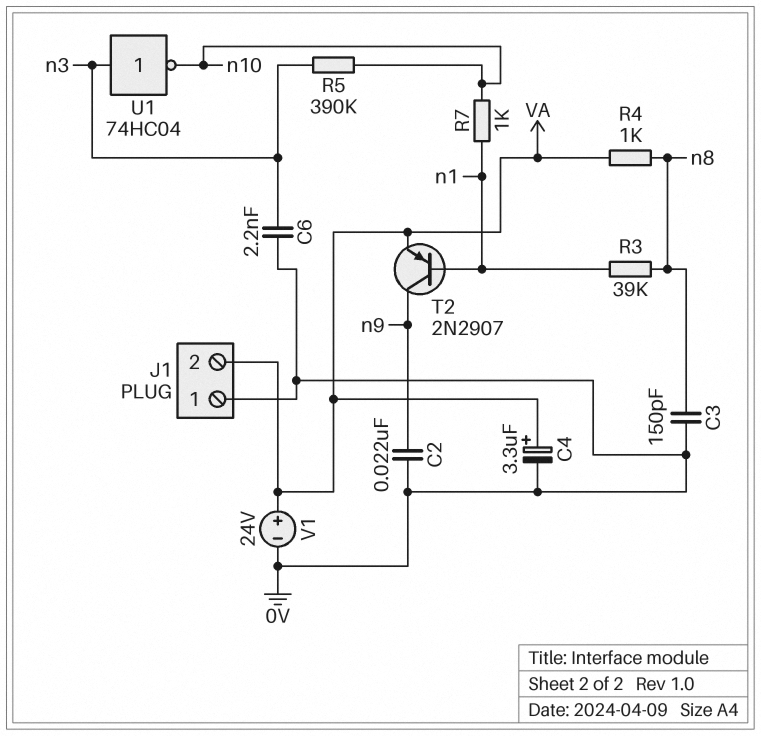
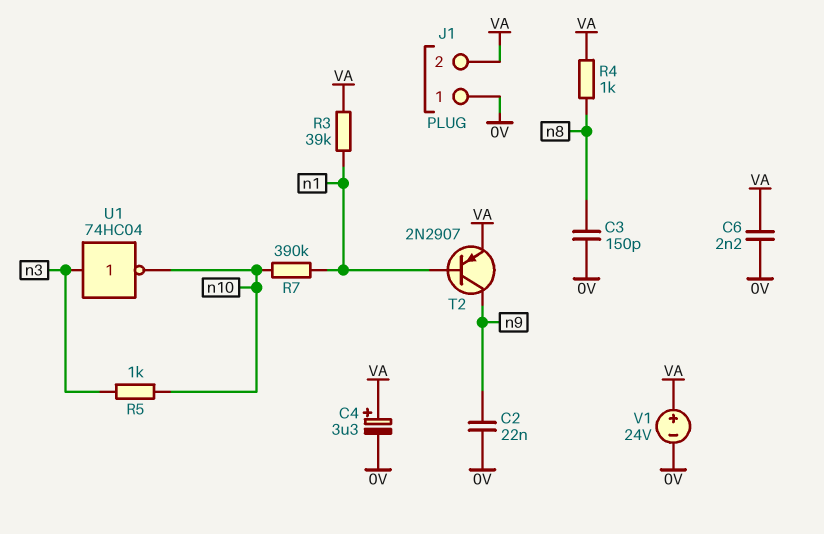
C6: 2.2nF (0V, n3) -> 2.2nF (0V, VA)
R3: 39k (n1, n8) -> 39k (VA, n1)
R5: 390k (n3, n10) -> 1k (n3, n10)
R7: 1k (n1, n10) -> 390k (n1, n10)

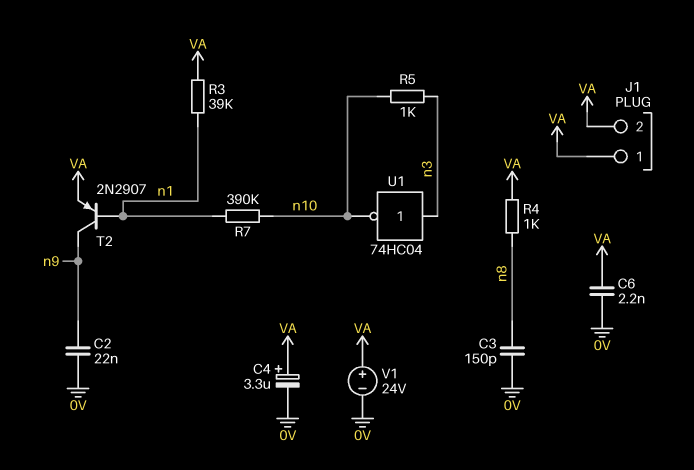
J1 pin 1: 0V -> VA

